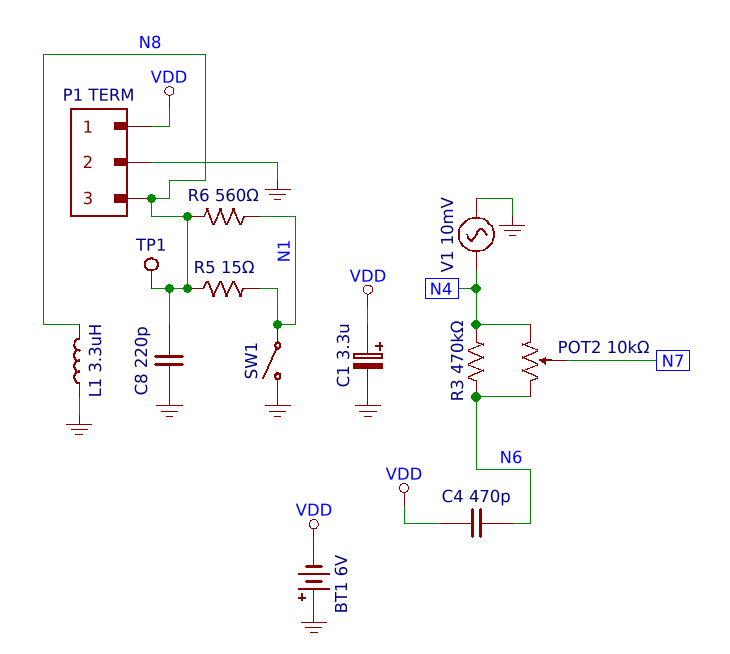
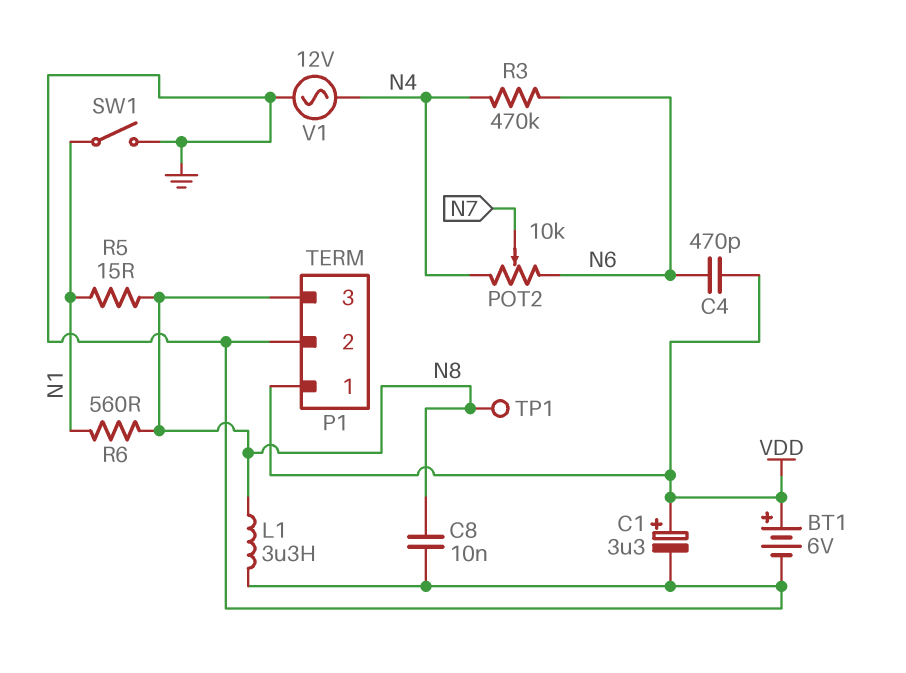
BT1: 6V (plus GND, minus VDD) -> 6V (plus VDD, minus GND)
C8: 220pF (GND, N8) -> 10nF (GND, N8)
V1: AC 10mV (GND, N4) -> AC 12V (GND, N4)

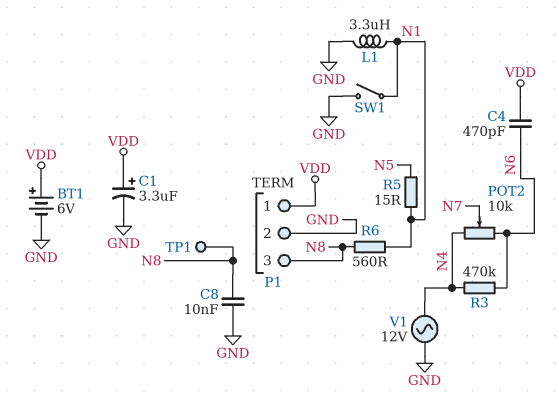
L1: 3.3uH (GND, N8) -> 3.3uH (GND, N1)
R5: 15 (N1, N8) -> 15 (N1, N5)

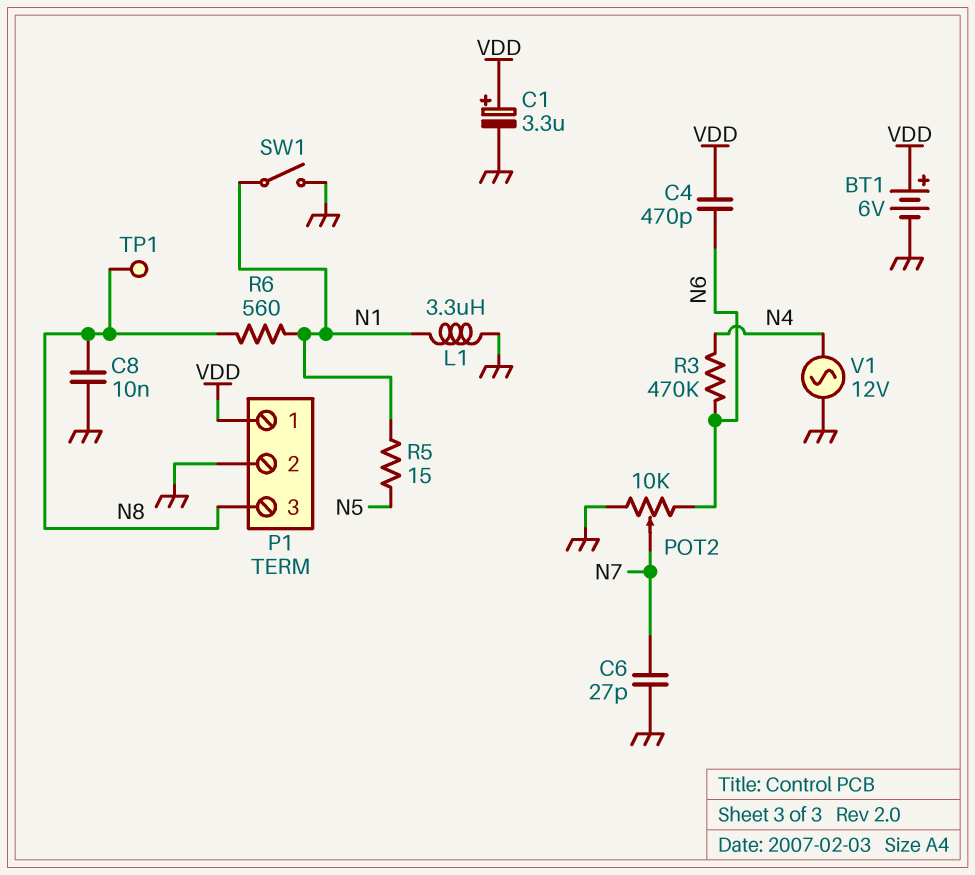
C6: none -> 27pF (GND, N7)
POT2: 10k (N4, N6, wiper N7) -> 10k (GND, N6, wiper N7)

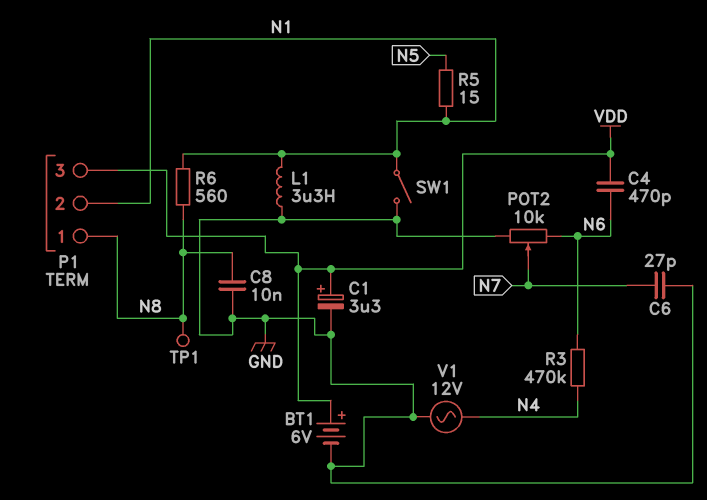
P1 pin 1: VDD -> N8
P1 pin 2: GND -> N1
P1 pin 3: N8 -> VDD

